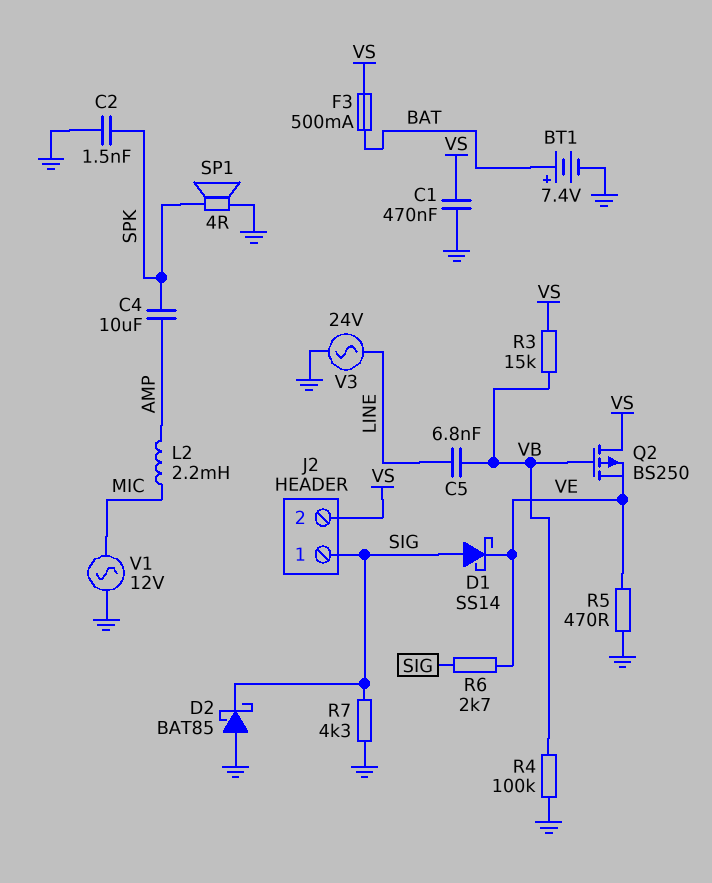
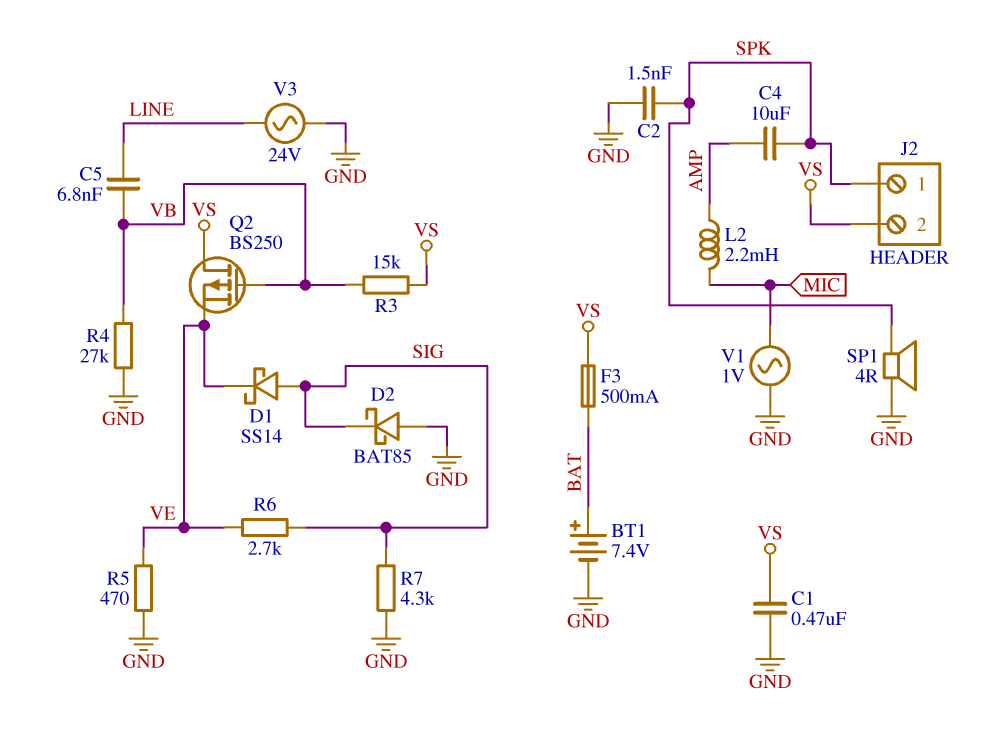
J2 pin 1: SIG -> SPK
R4: 100k (GND, VB) -> 27k (GND, VB)
V1: AC 12V (GND, MIC) -> AC 1V (GND, MIC)

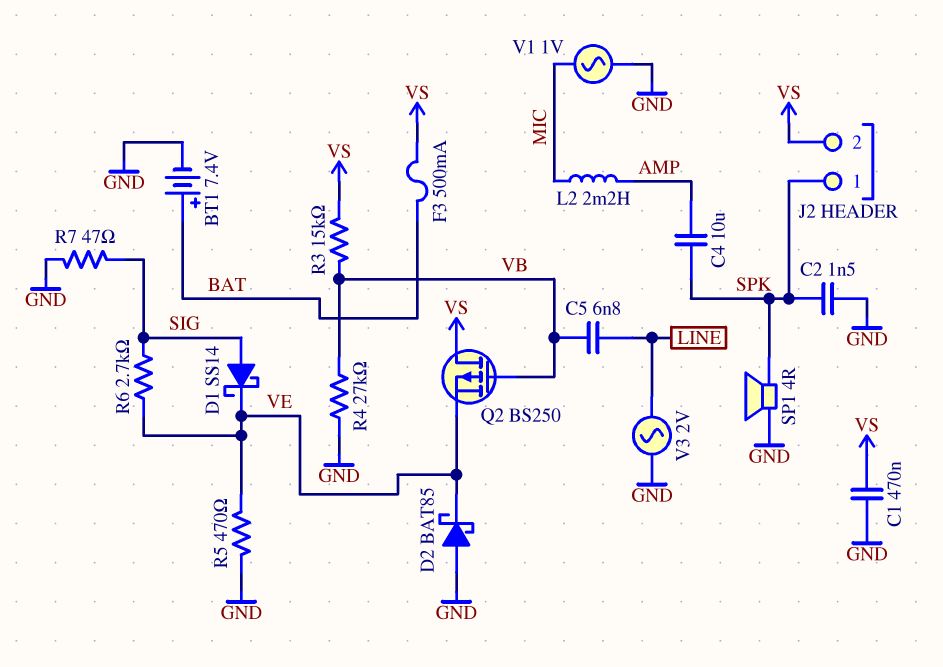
D2: schottky BAT85 (A GND, K SIG) -> schottky BAT85 (A GND, K VE)
R7: 4.3k (GND, SIG) -> 47 (GND, SIG)
V3: AC 24V (GND, LINE) -> AC 2V (GND, LINE)

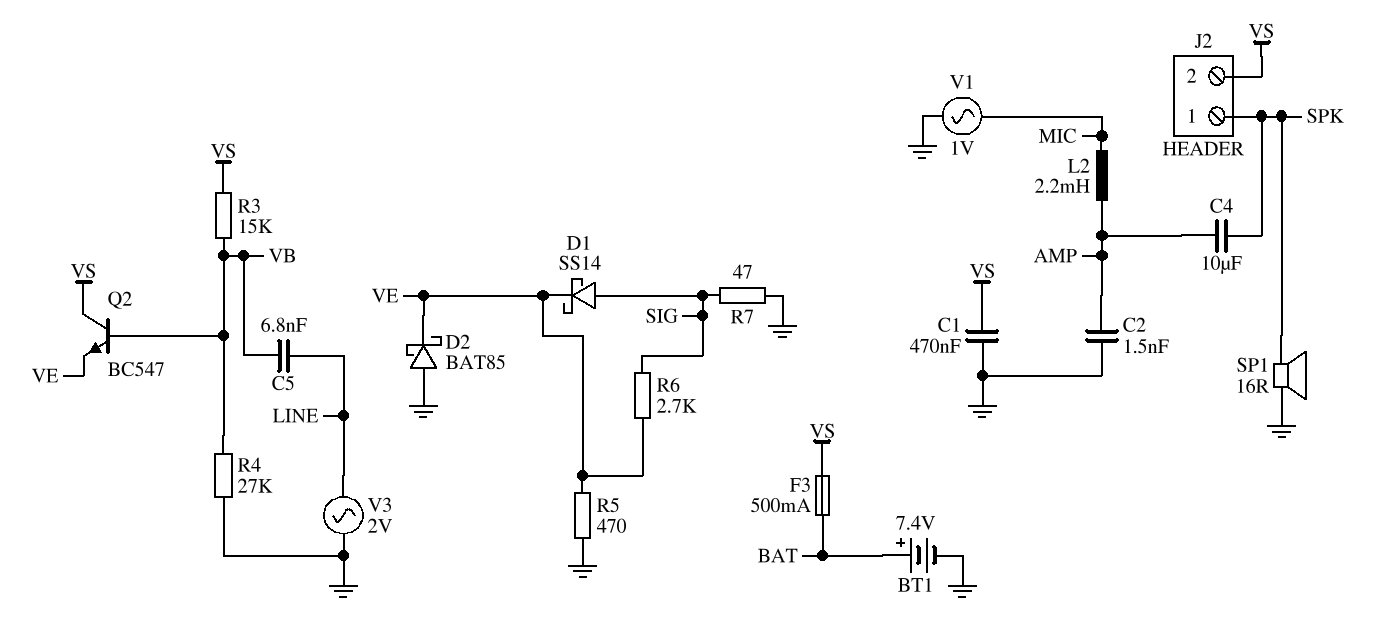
C2: 1.5nF (GND, SPK) -> 1.5nF (AMP, GND)
Q2: PMOS BS250 (G VB, D VS, S VE) -> NPN BC547 (B VB, C VS, E VE)
SP1: speaker 4R (GND, SPK) -> speaker 16R (GND, SPK)

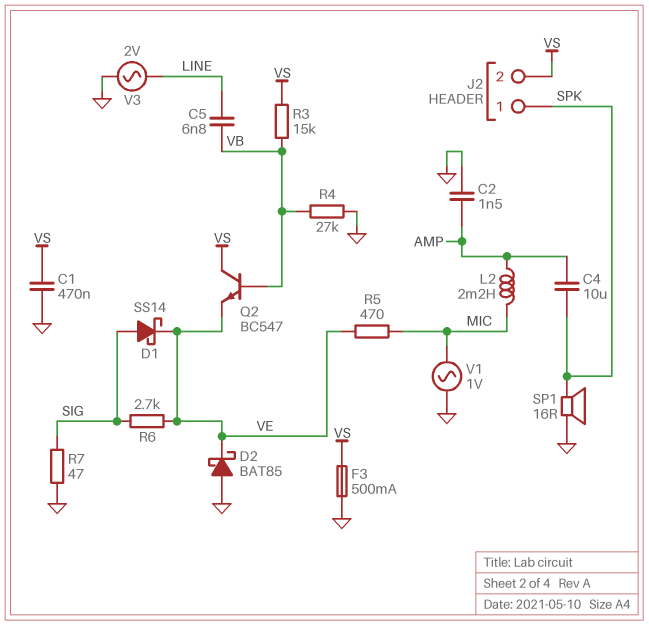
BT1: 7.4V (plus BAT, minus GND) -> none
F3: 500mA (BAT, VS) -> 500mA (GND, VS)
R5: 470 (GND, VE) -> 470 (MIC, VE)

